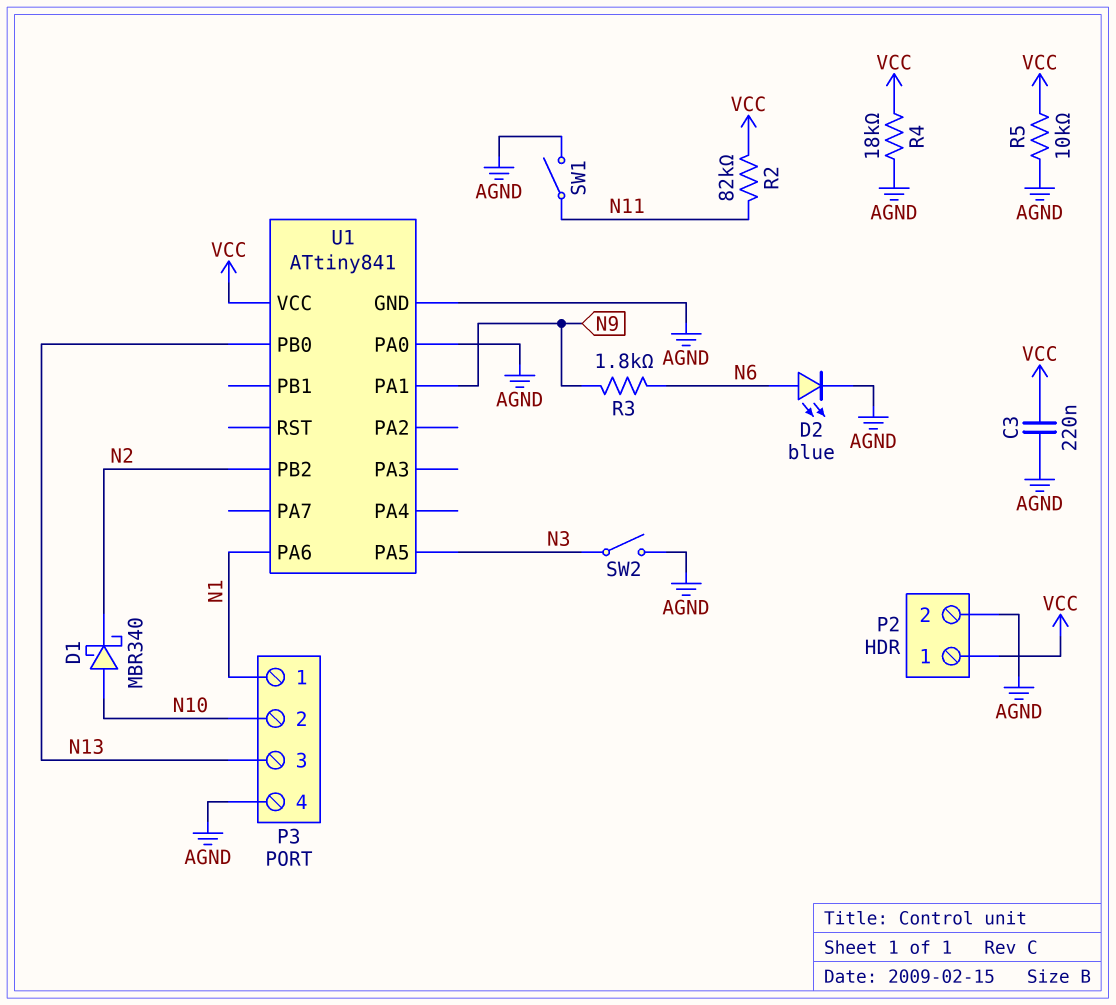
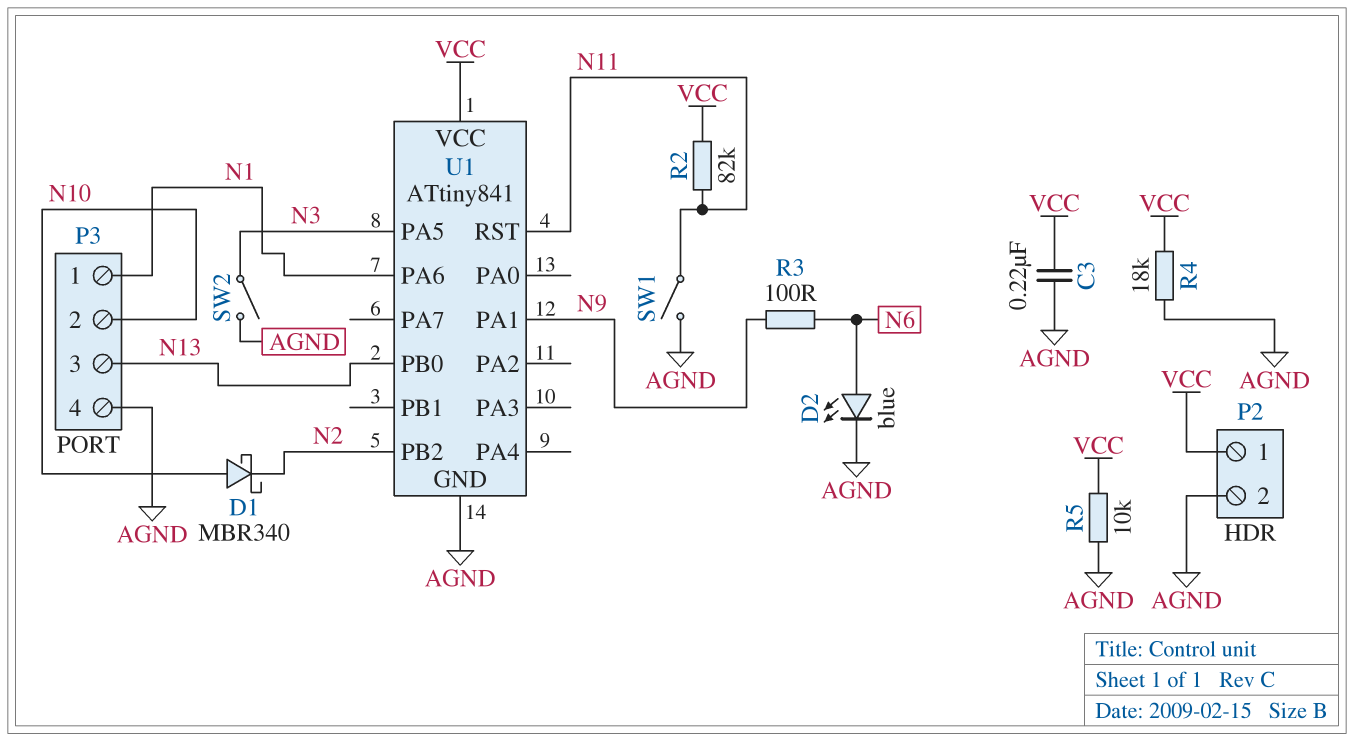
R3: 1.8k (N6, N9) -> 100 (N6, N9)
U1 pin PA0: AGND -> none
U1 pin RST: none -> N11

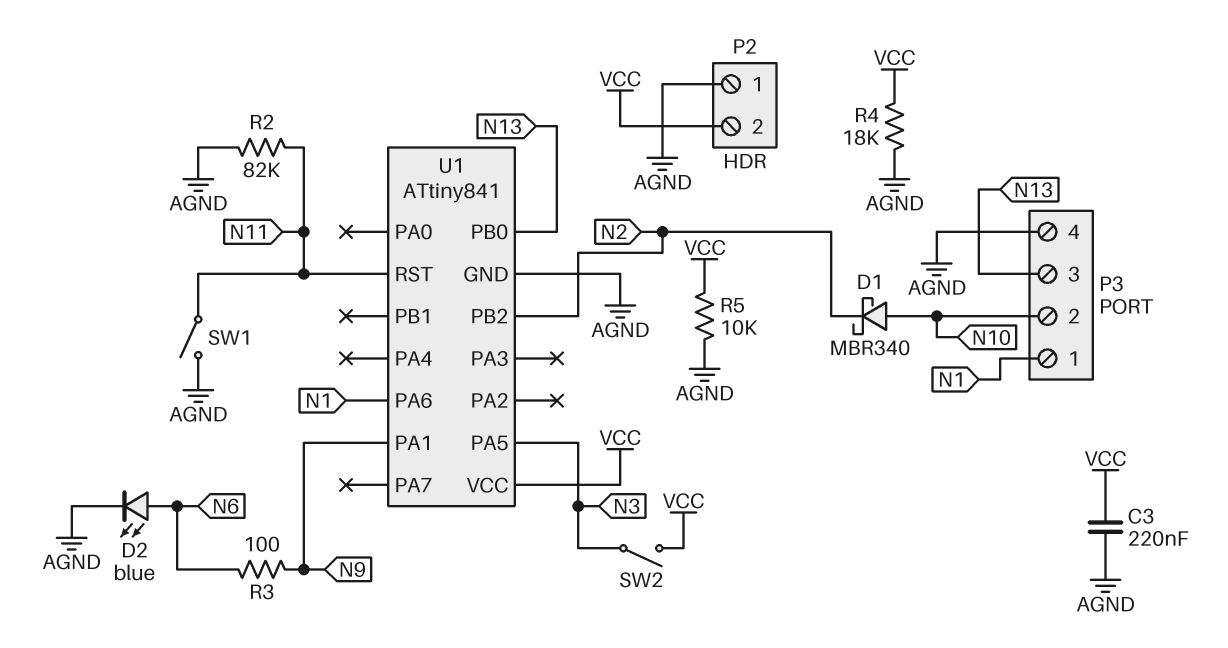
P2 pin 1: VCC -> AGND
P2 pin 2: AGND -> VCC
R2: 82k (N11, VCC) -> 82k (AGND, N11)
SW2: switch (AGND, N3) -> switch (N3, VCC)

